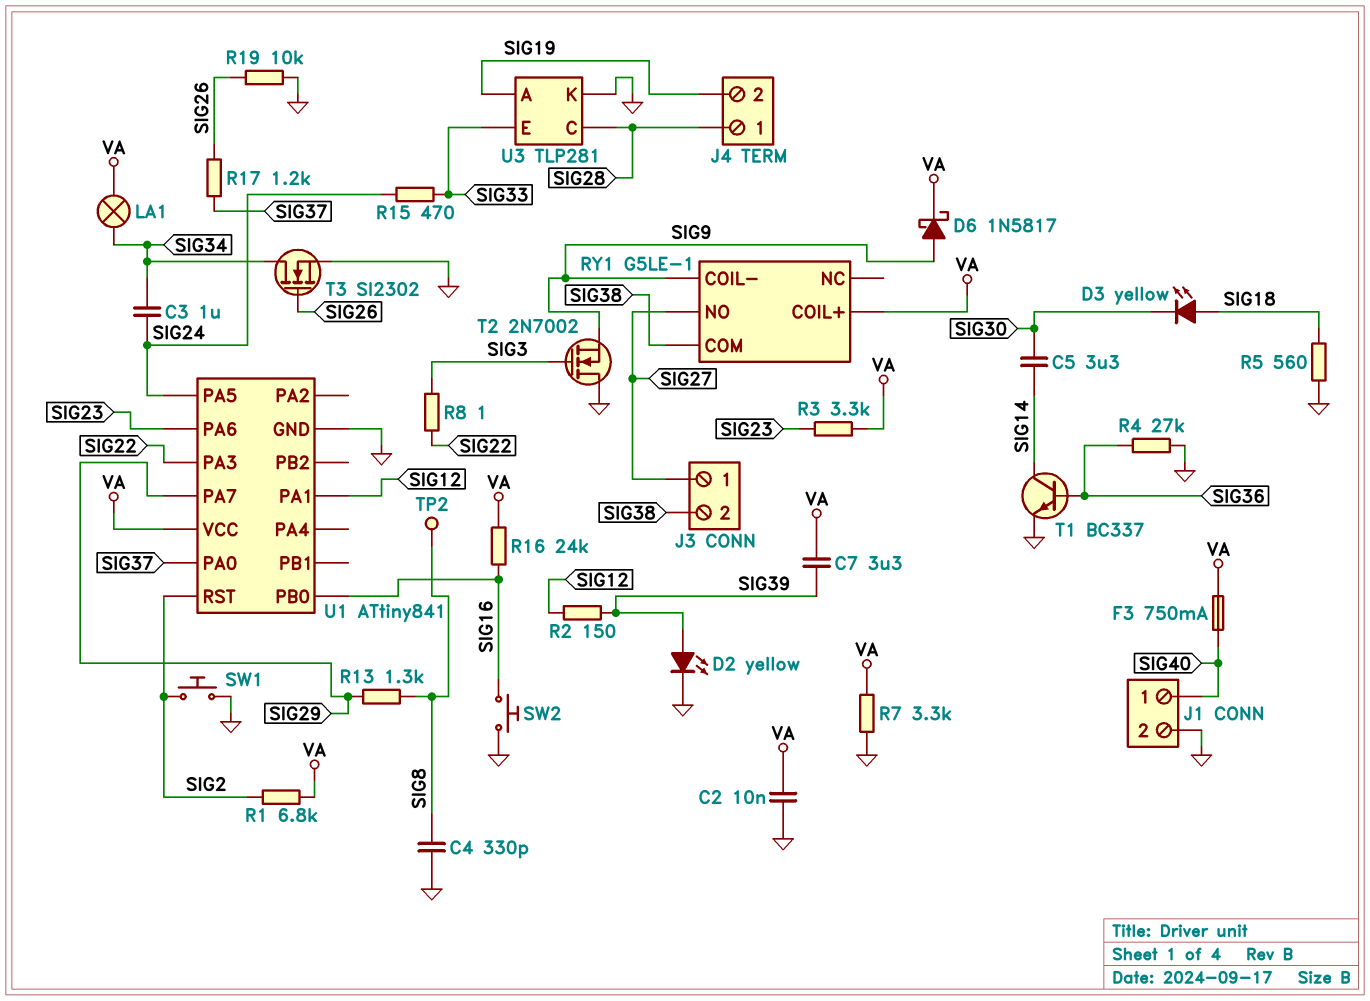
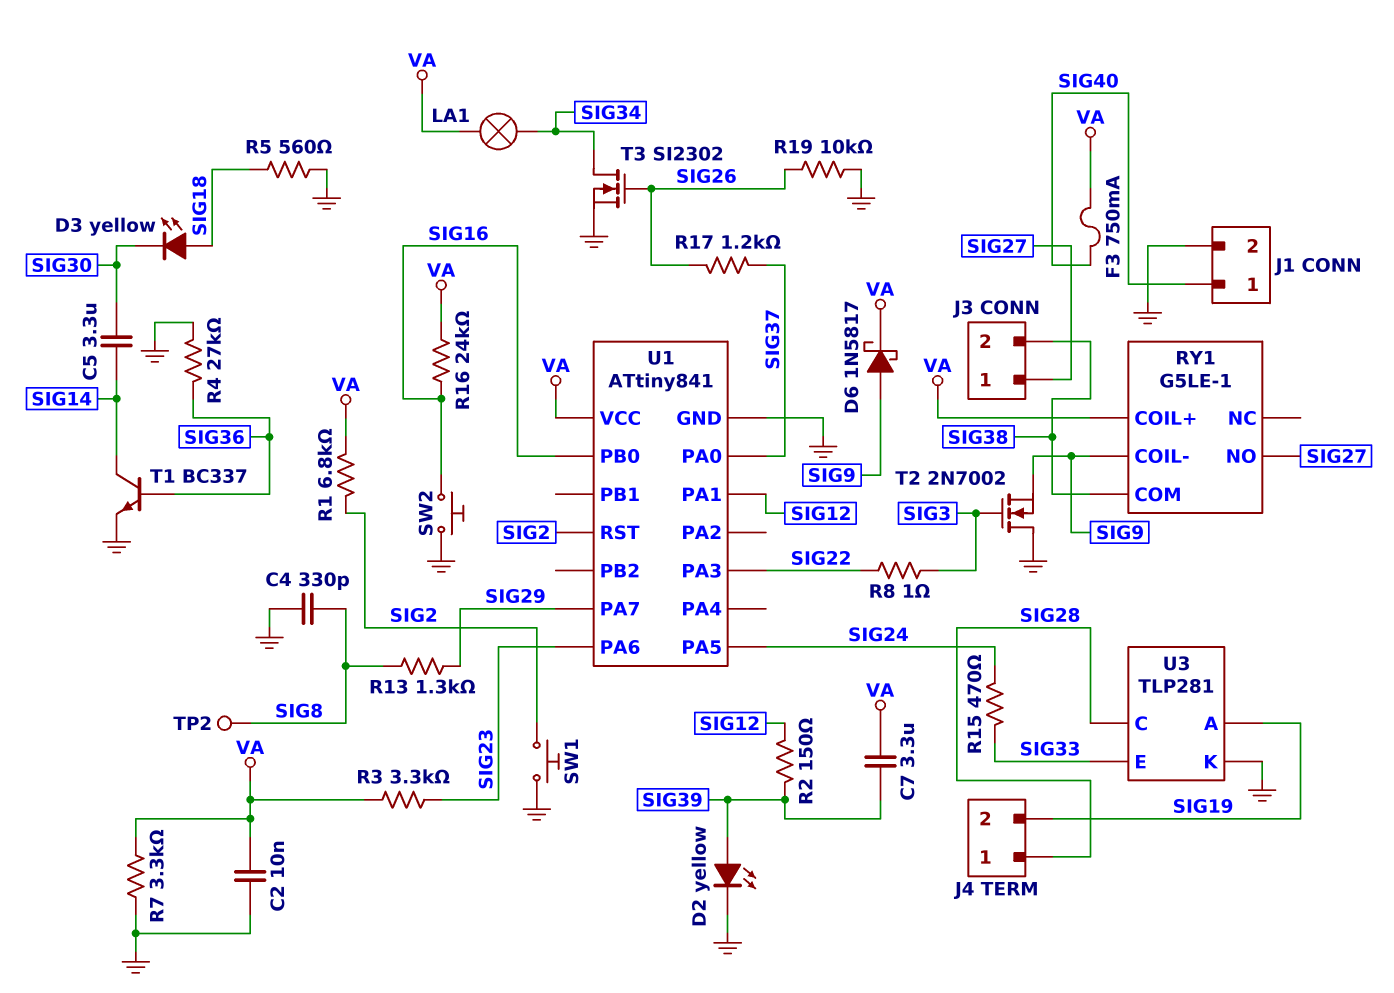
C3: 1uF (SIG24, SIG34) -> none

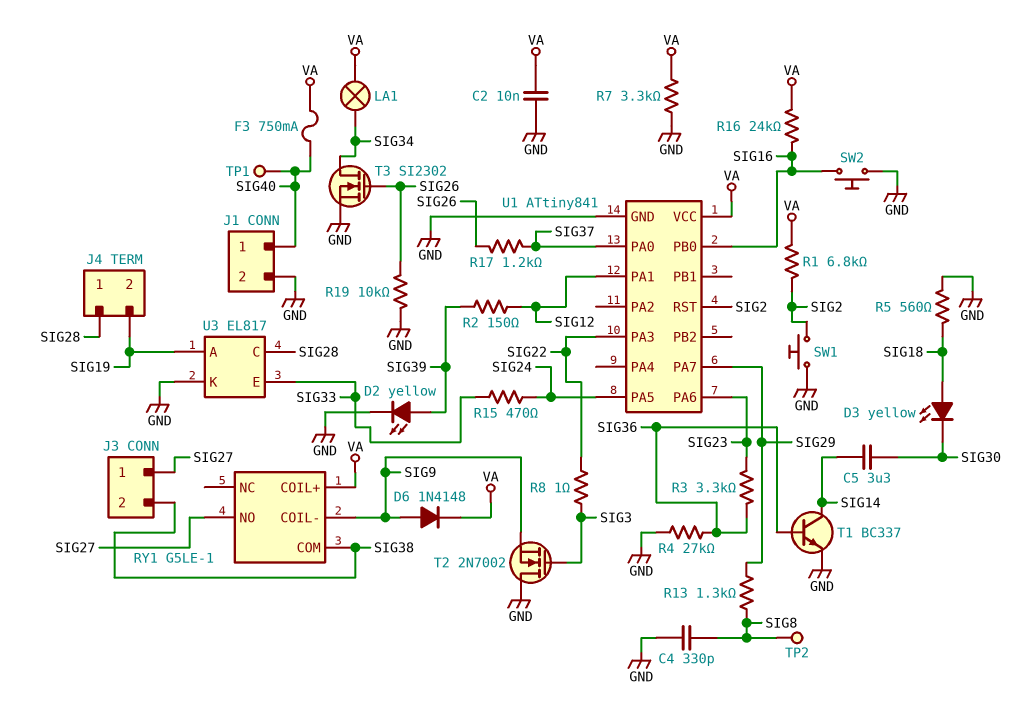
C7: 3.3uF (SIG39, VA) -> none
D6: schottky 1N5817 (A SIG9, K VA) -> diode 1N4148 (A SIG9, K VA)
R3: 3.3k (SIG23, VA) -> 3.3k (SIG23, SIG36)
TP1: none -> test point (SIG40)
U3: TLP281 -> EL817

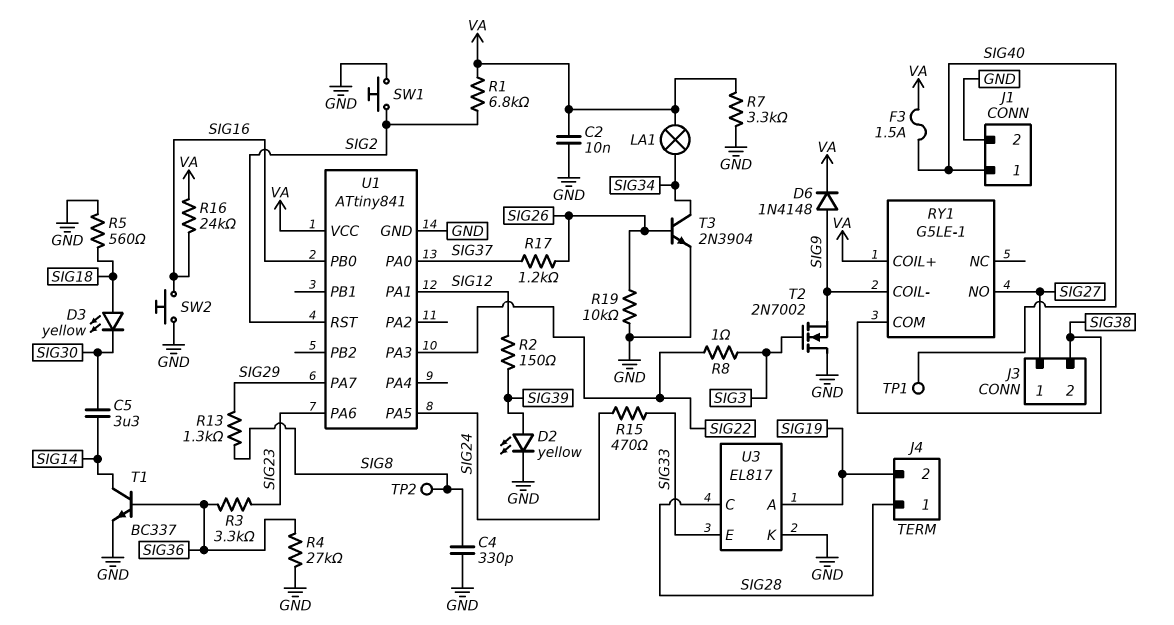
F3: 750mA (SIG40, VA) -> 1.5A (SIG40, VA)
T3: NMOS SI2302 (G SIG26, D SIG34, S GND) -> NPN 2N3904 (B SIG26, C SIG34, E GND)

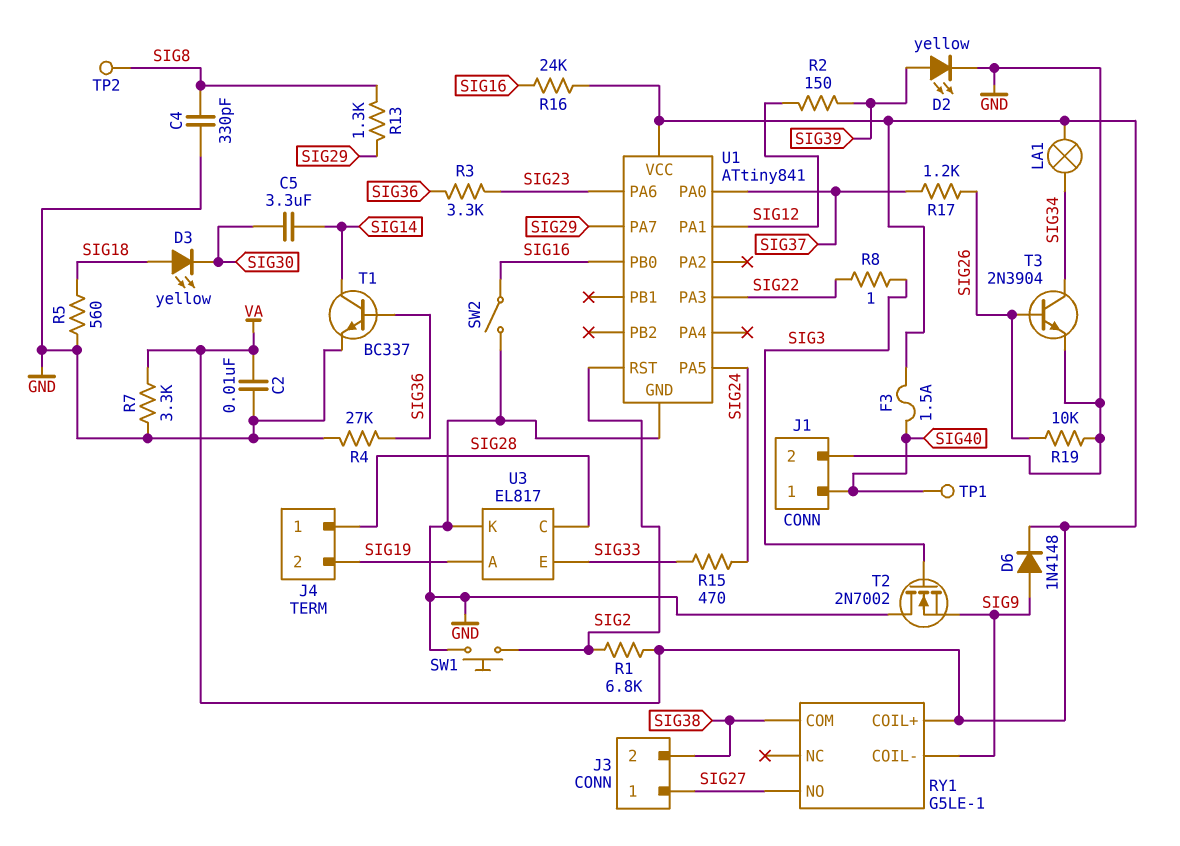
SW2: button (GND, SIG16) -> switch (GND, SIG16)

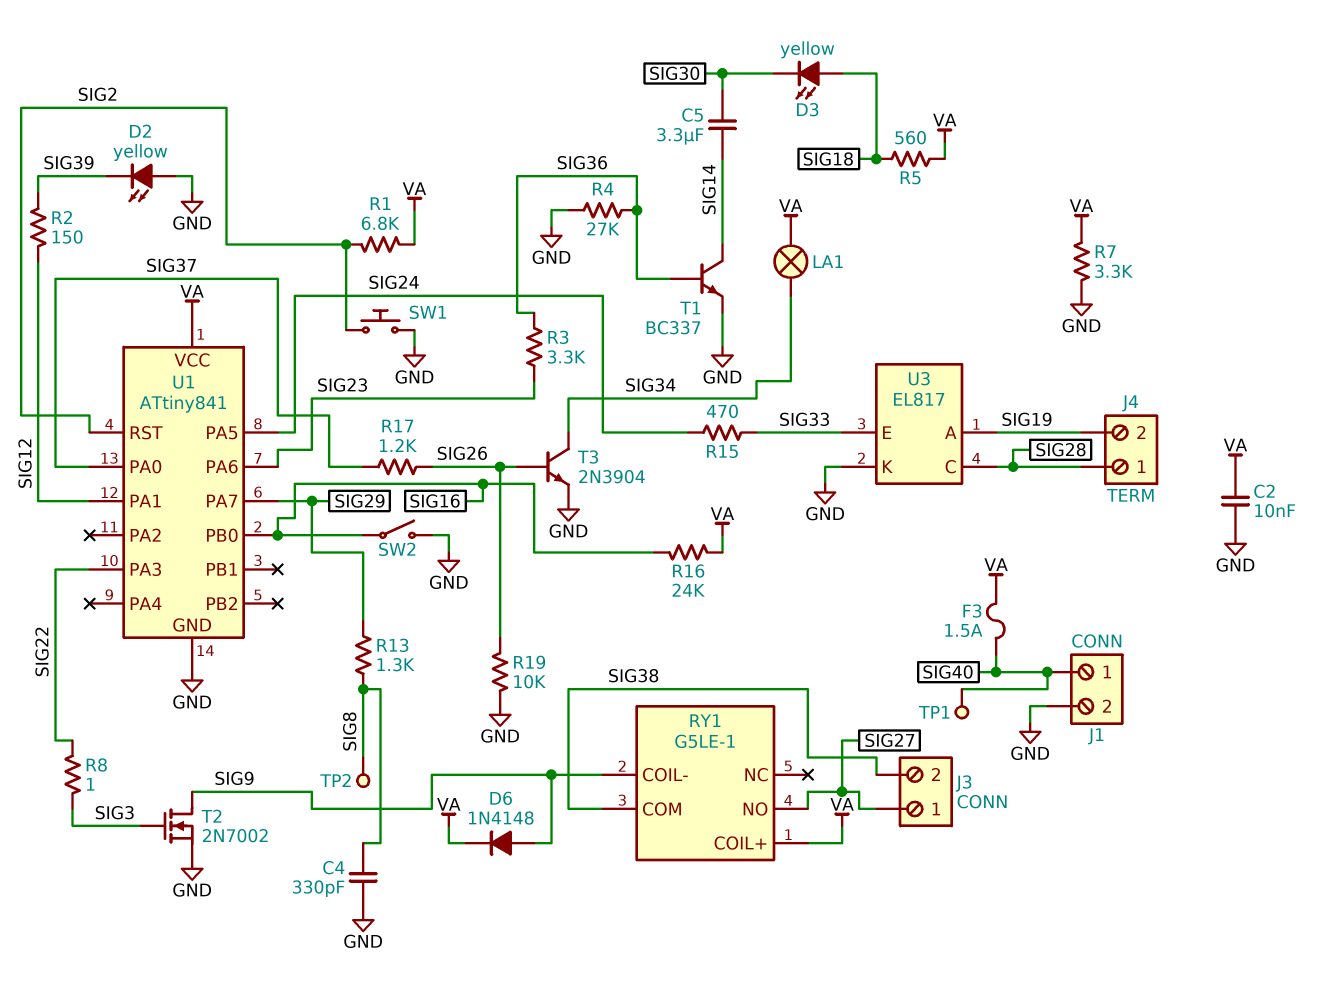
D2: LED yellow (A SIG39, K GND) -> LED yellow (A GND, K SIG39)
R5: 560 (GND, SIG18) -> 560 (SIG18, VA)
T2: NMOS 2N7002 (G SIG3, D GND, S SIG9) -> NMOS 2N7002 (G SIG3, D SIG9, S GND)

